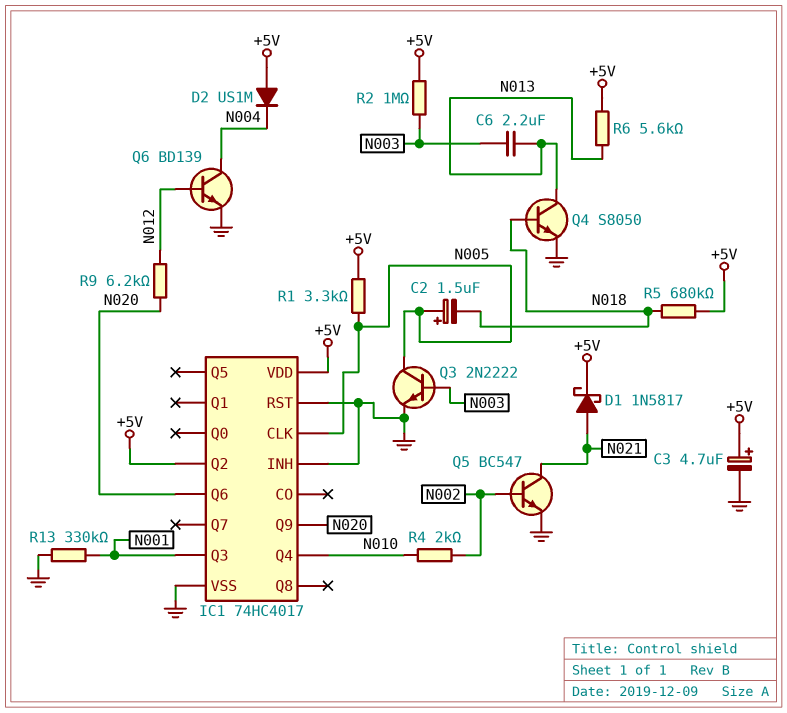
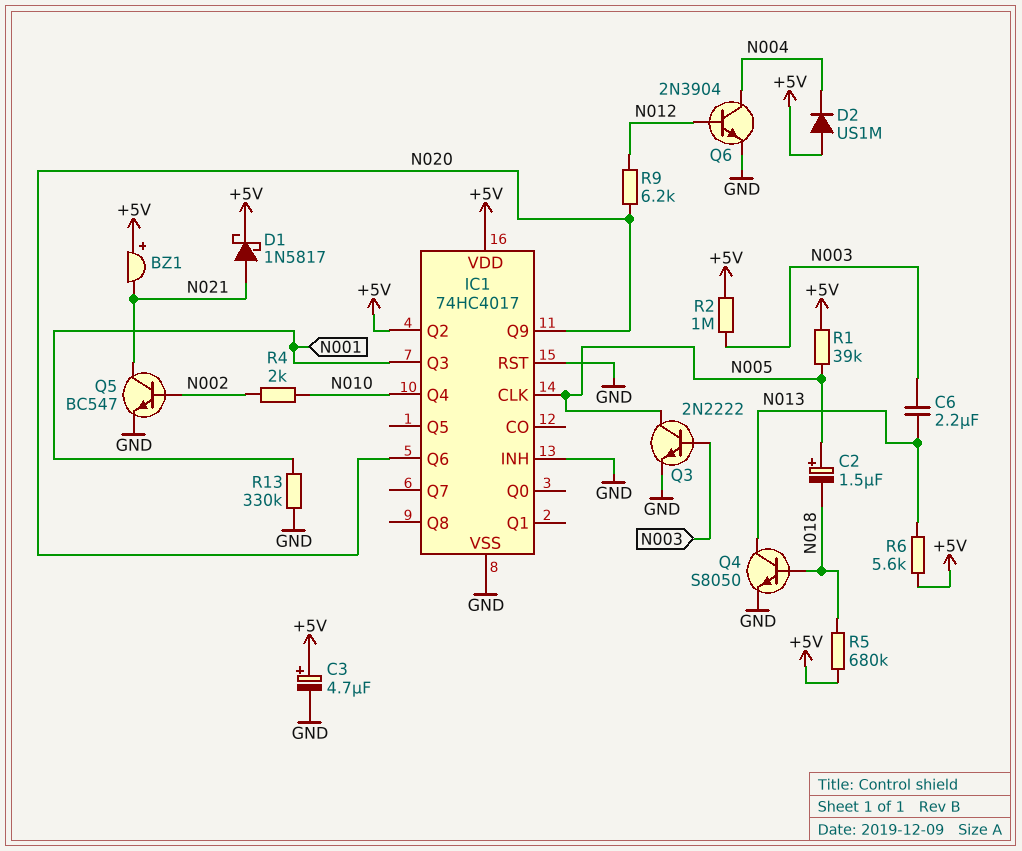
BZ1: none -> buzzer (plus +5V, minus N021)
Q6: NPN BD139 (B N012, C N004, E GND) -> NPN 2N3904 (B N012, C N004, E GND)
R1: 3.3k (+5V, N005) -> 39k (+5V, N005)

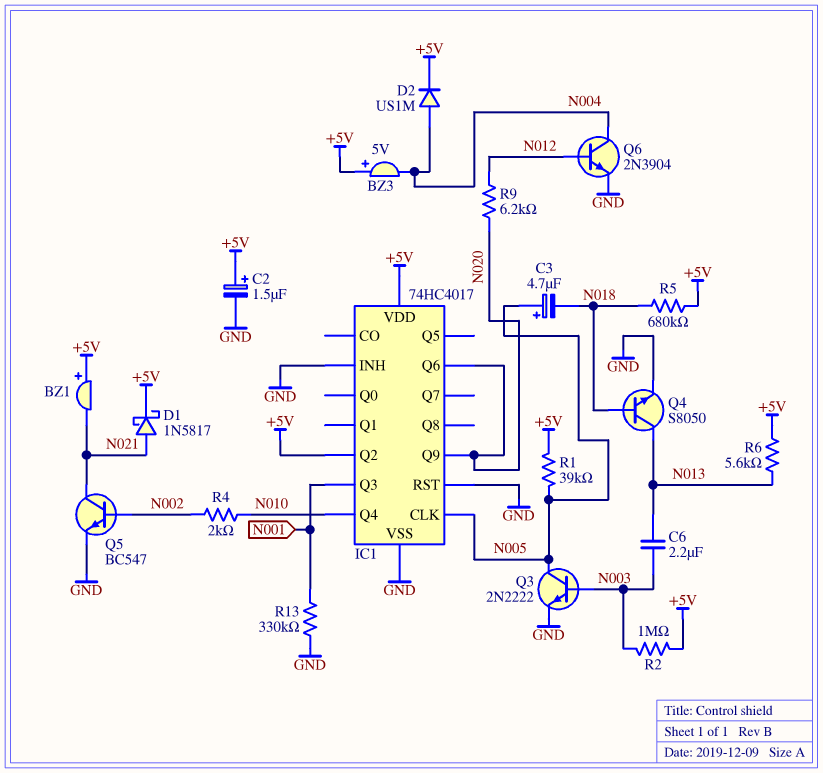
BZ3: none -> buzzer 5V (plus +5V, minus N004)
C2: 1.5uF (plus N005, minus N018) -> 1.5uF (plus +5V, minus GND)
C3: 4.7uF (plus +5V, minus GND) -> 4.7uF (plus N005, minus N018)
D2: diode US1M (A +5V, K N004) -> diode US1M (A N004, K +5V)

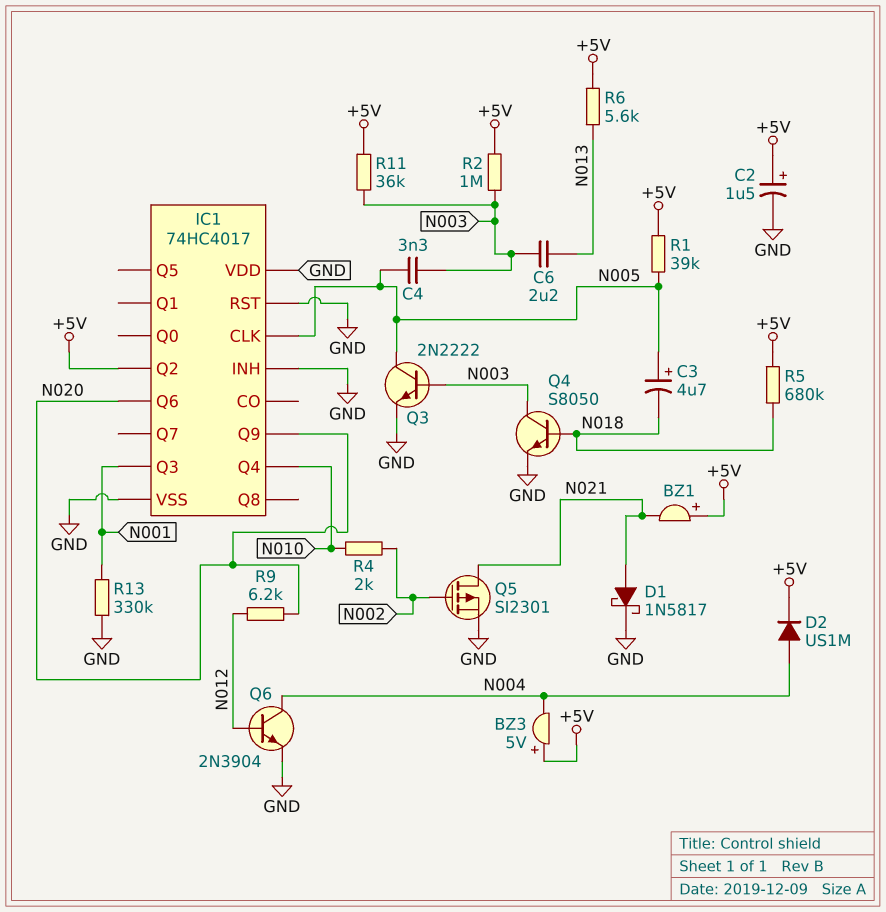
C4: none -> 3.3nF (N003, N005)
D1: schottky 1N5817 (A N021, K +5V) -> schottky 1N5817 (A N021, K GND)
IC1 pin VDD: +5V -> GND
Q4: NPN S8050 (B N018, C N013, E GND) -> NPN S8050 (B N018, C N003, E GND)
Q5: NPN BC547 (B N002, C N021, E GND) -> PMOS SI2301 (G N002, D N021, S GND)
R11: none -> 36k (+5V, N003)

